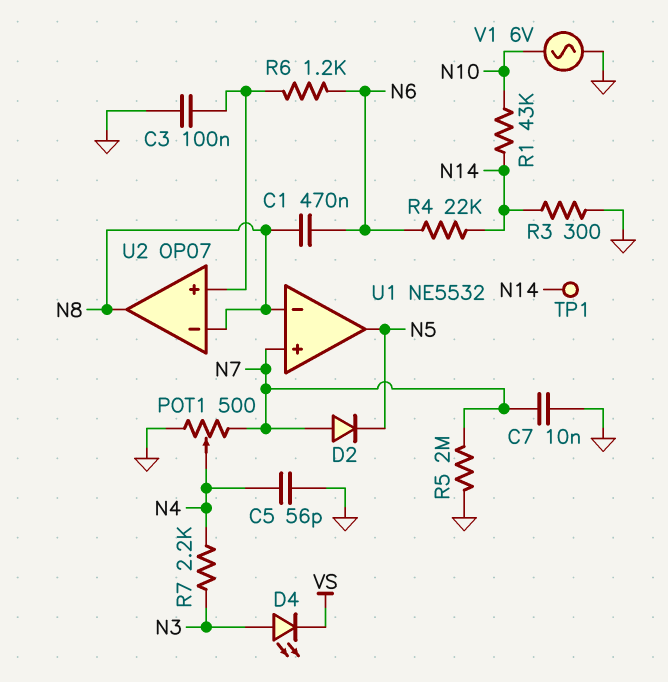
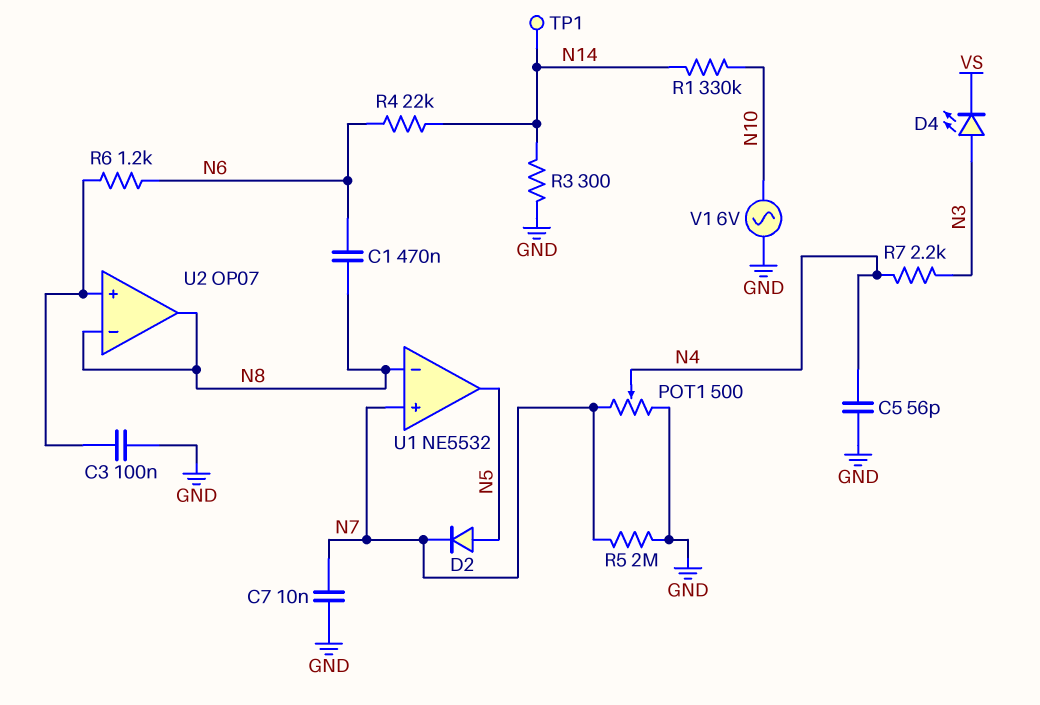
D2: diode (A N7, K N5) -> diode (A N5, K N7)
R1: 43k (N10, N14) -> 330k (N10, N14)

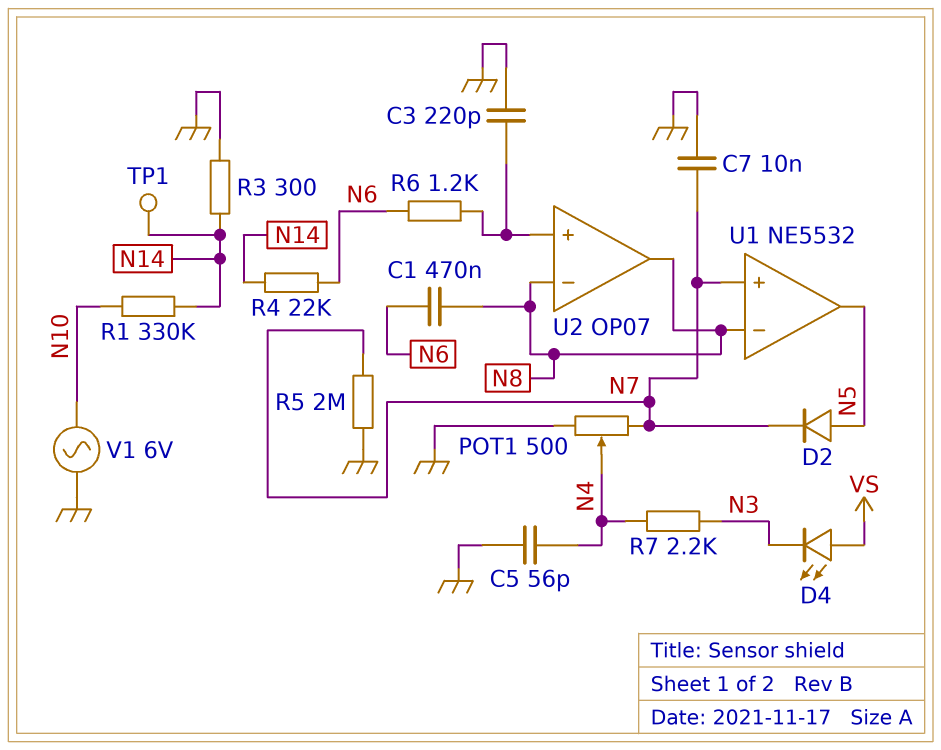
C3: 100nF (GND, U2/in+) -> 220pF (GND, U2/in+)
D4: LED (A N3, K VS) -> LED (A VS, K N3)

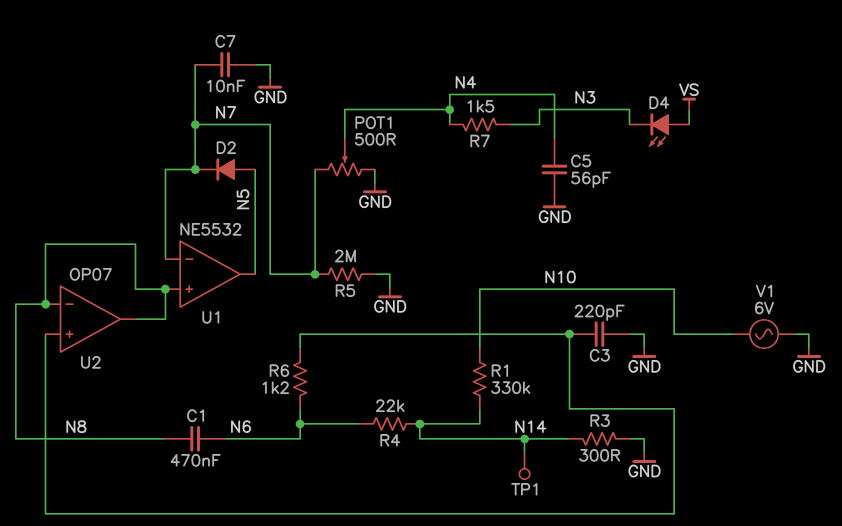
R7: 2.2k (N3, N4) -> 1.5k (N3, N4)
U1 pin in+: N7 -> N8
U1 pin in-: N8 -> N7

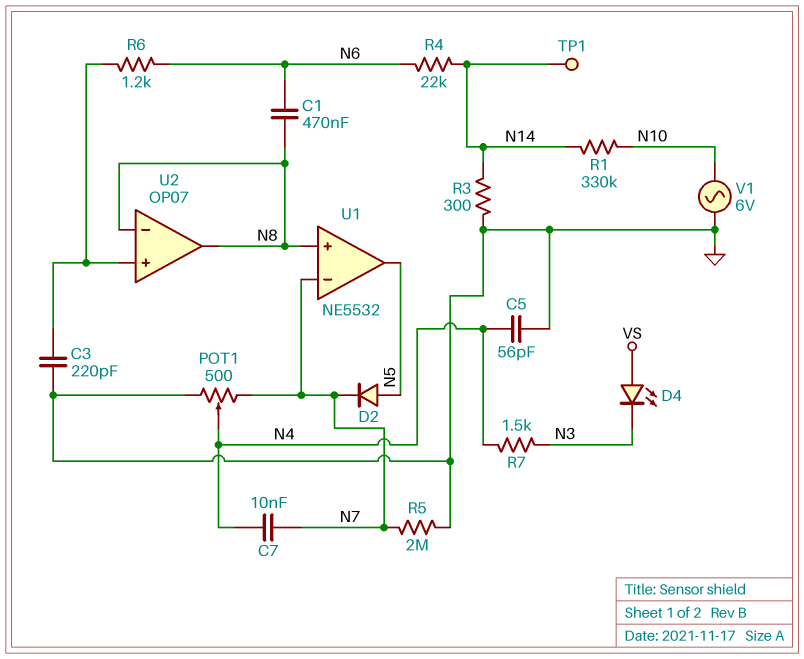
C7: 10nF (GND, N7) -> 10nF (N4, N7)

